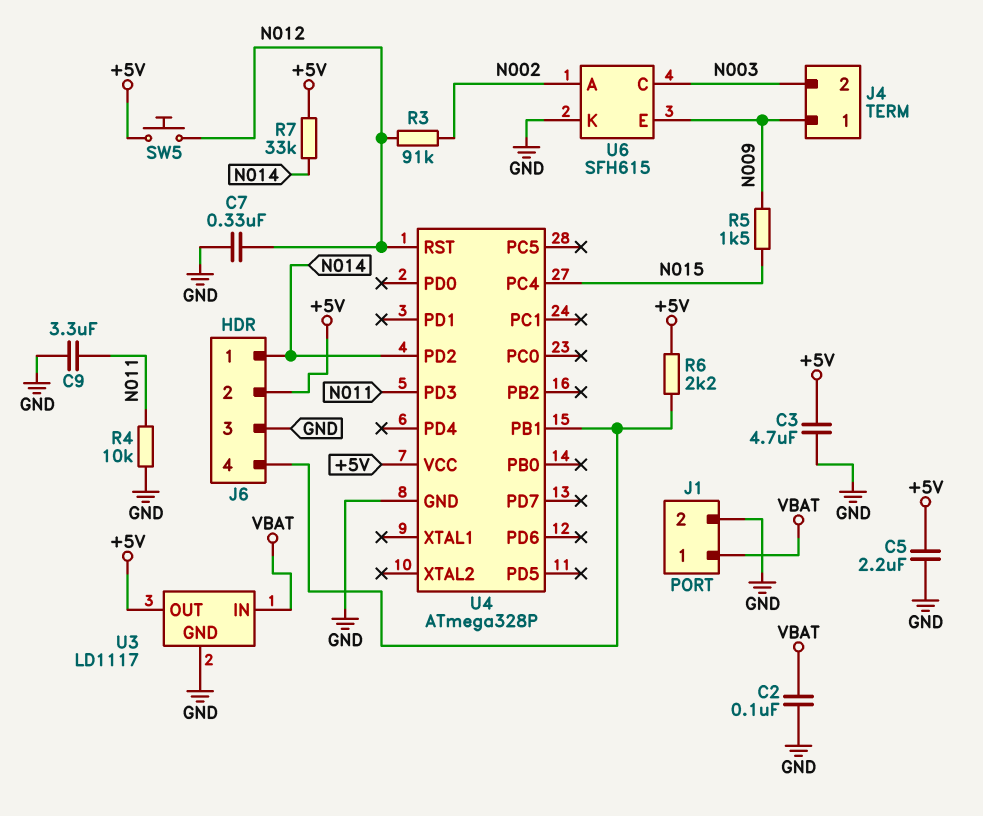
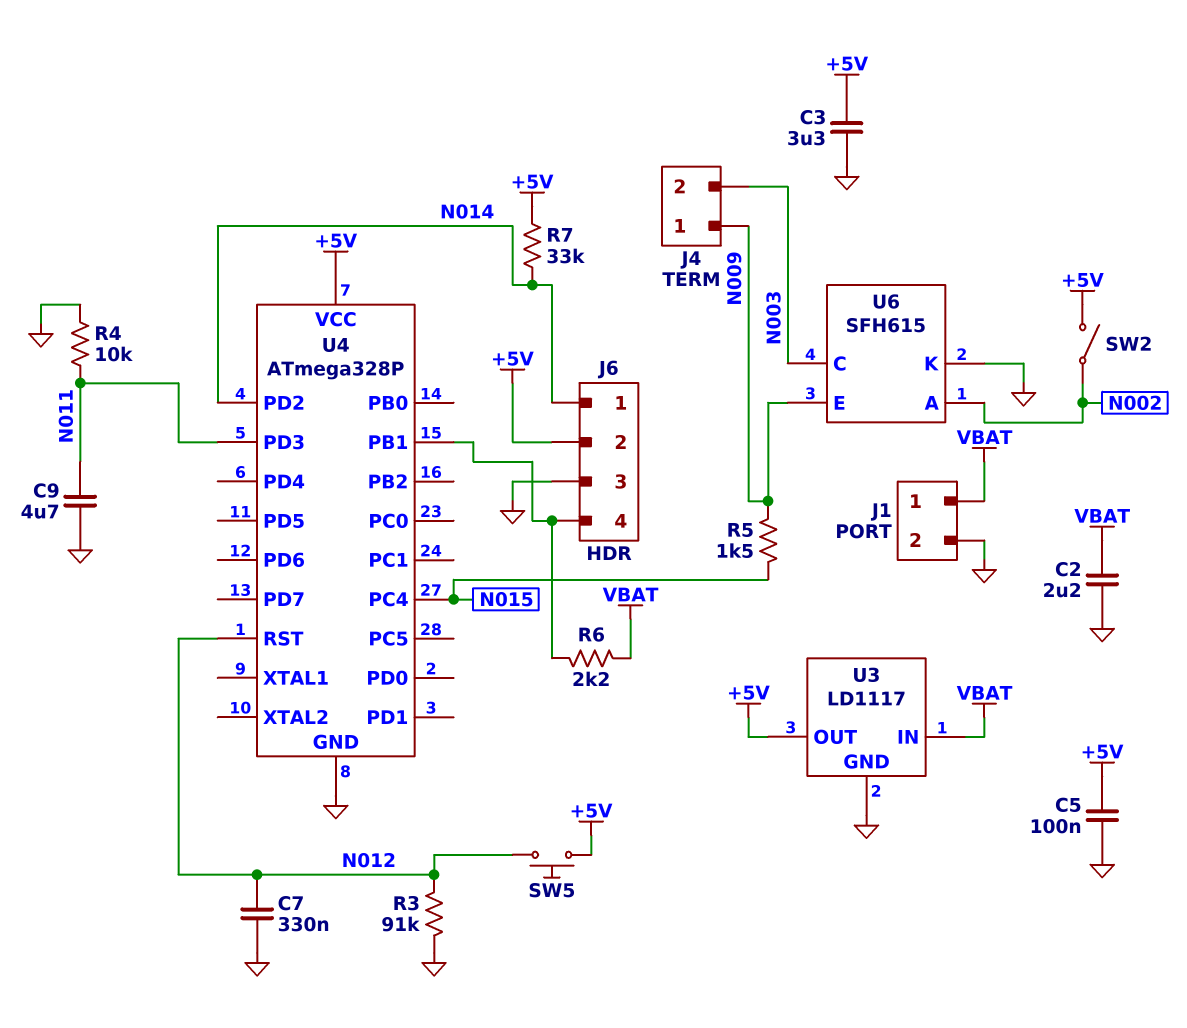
C2: 100nF (GND, VBAT) -> 2.2uF (GND, VBAT)
C3: 4.7uF (+5V, GND) -> 3.3uF (+5V, GND)
C5: 2.2uF (+5V, GND) -> 100nF (+5V, GND)
C9: 3.3uF (GND, N011) -> 4.7uF (GND, N011)
R3: 91k (N002, N012) -> 91k (GND, N012)
R6: 2.2k (+5V, J6/4) -> 2.2k (J6/4, VBAT)
SW2: none -> switch (+5V, N002)

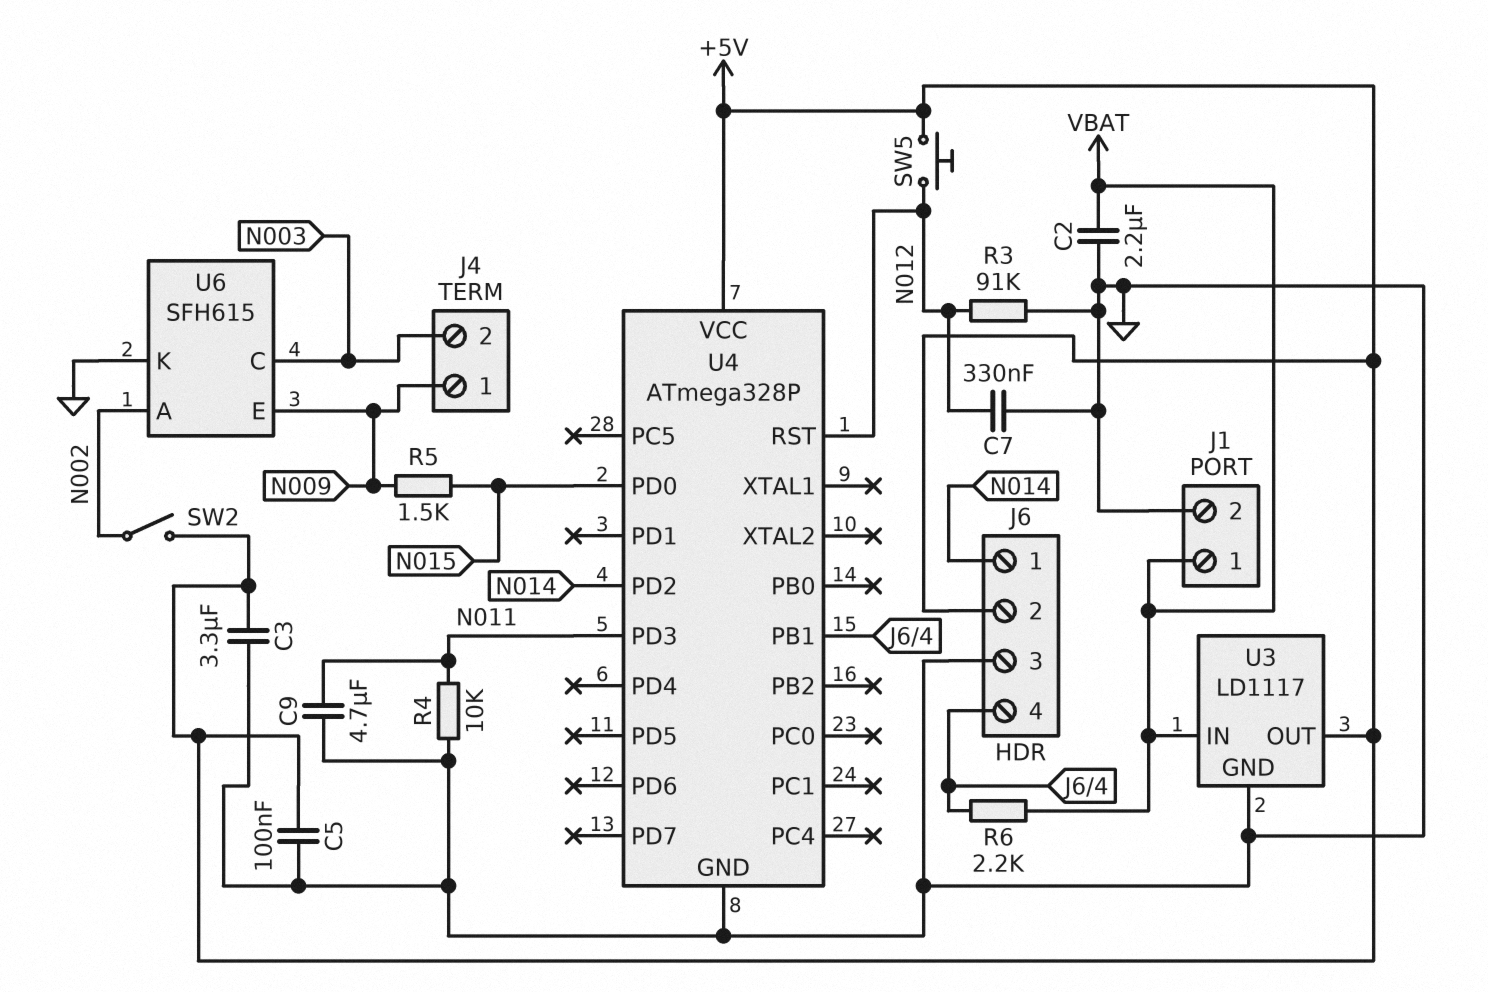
R7: 33k (+5V, N014) -> none
U4 pin PC4: N015 -> none
U4 pin PD0: none -> N015

